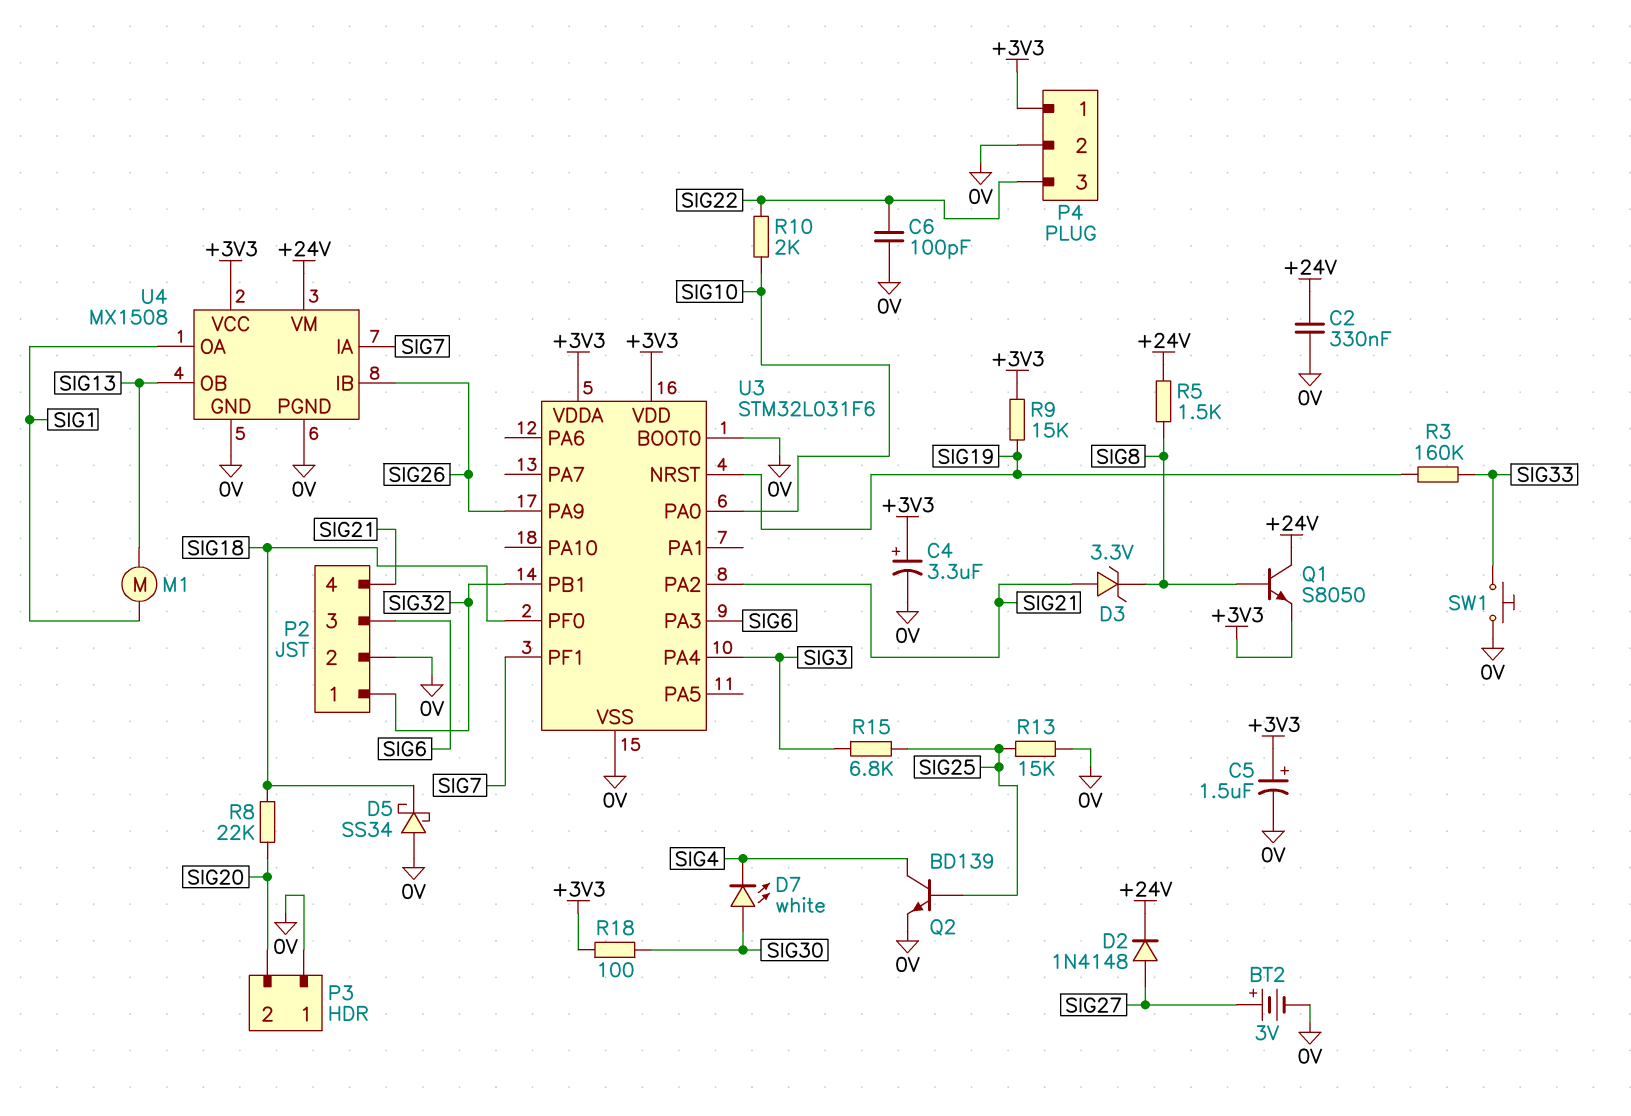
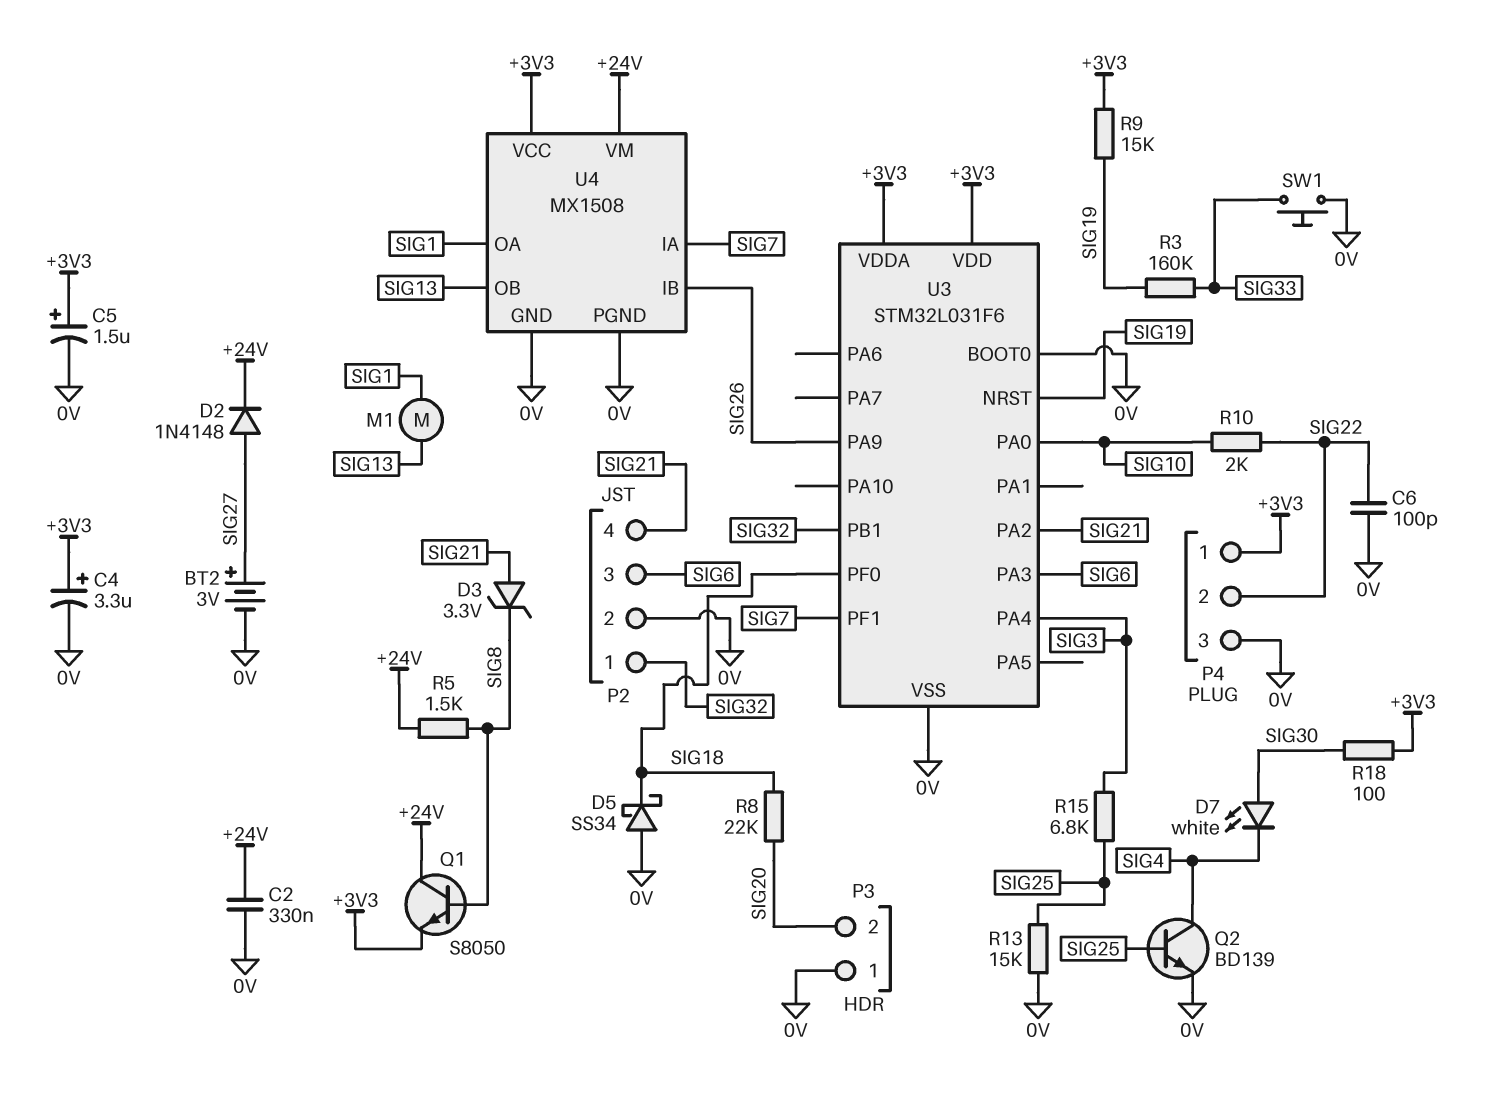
P4 pin 2: 0V -> SIG22
P4 pin 3: SIG22 -> 0V

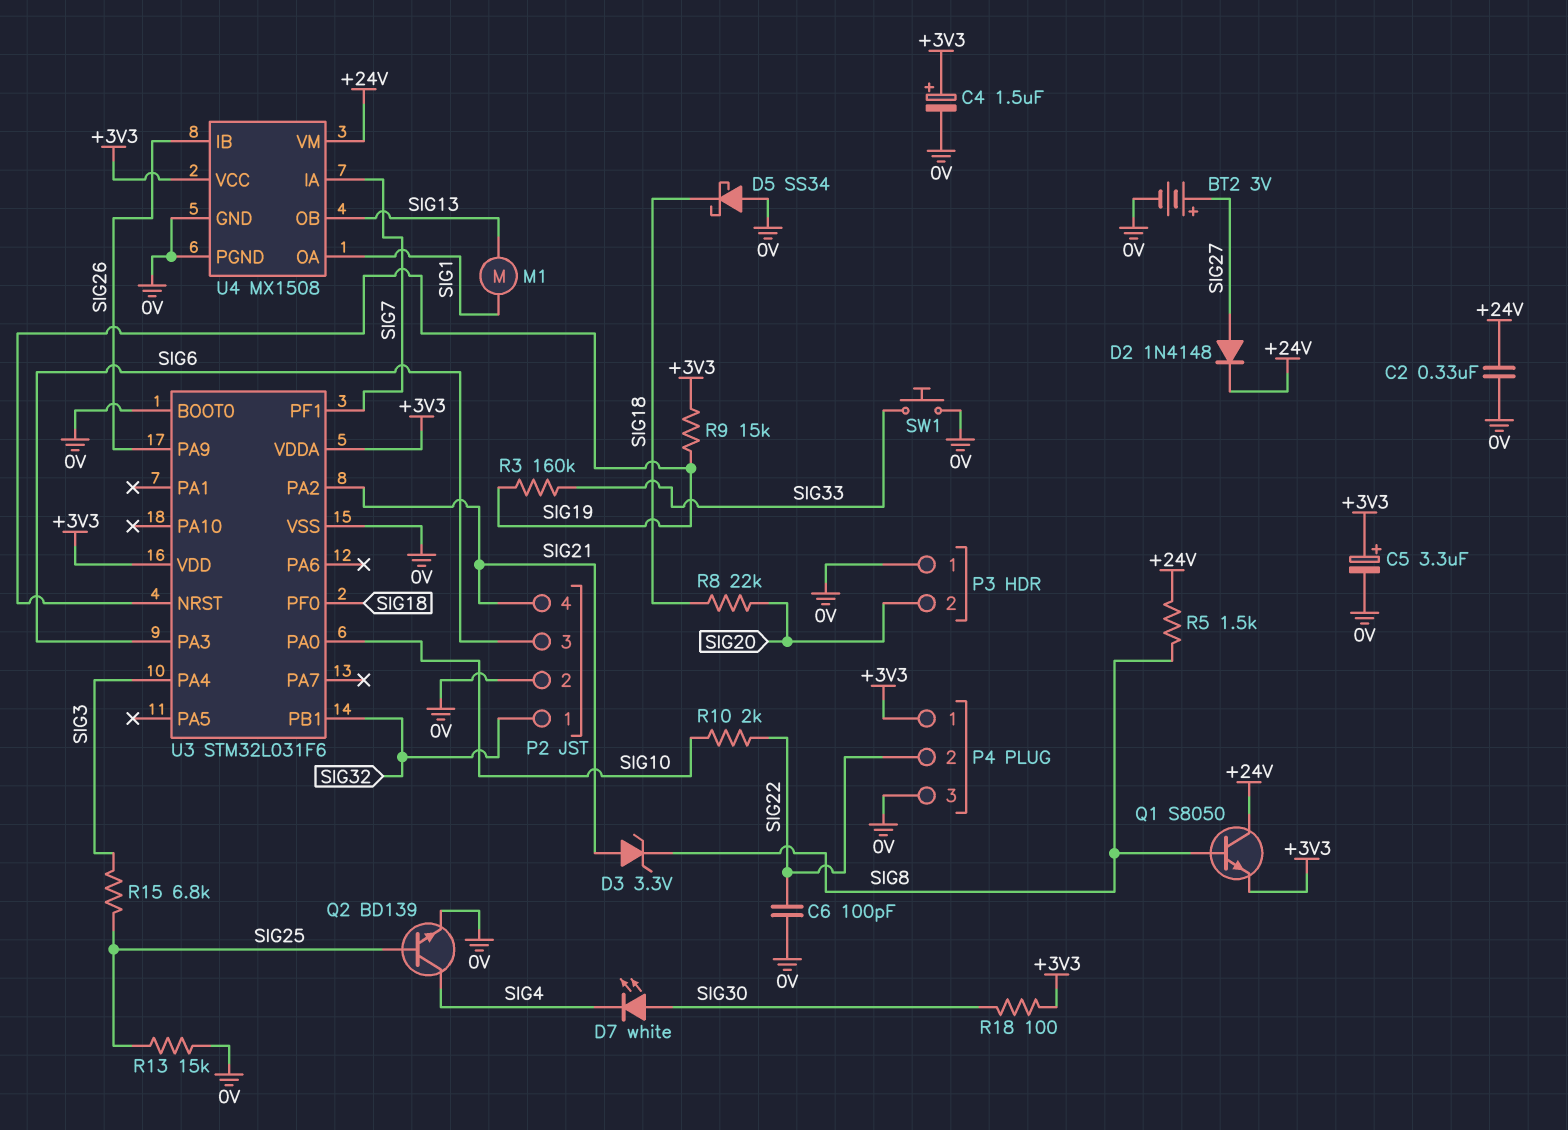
C4: 3.3uF (plus +3V3, minus 0V) -> 1.5uF (plus +3V3, minus 0V)
C5: 1.5uF (plus +3V3, minus 0V) -> 3.3uF (plus +3V3, minus 0V)

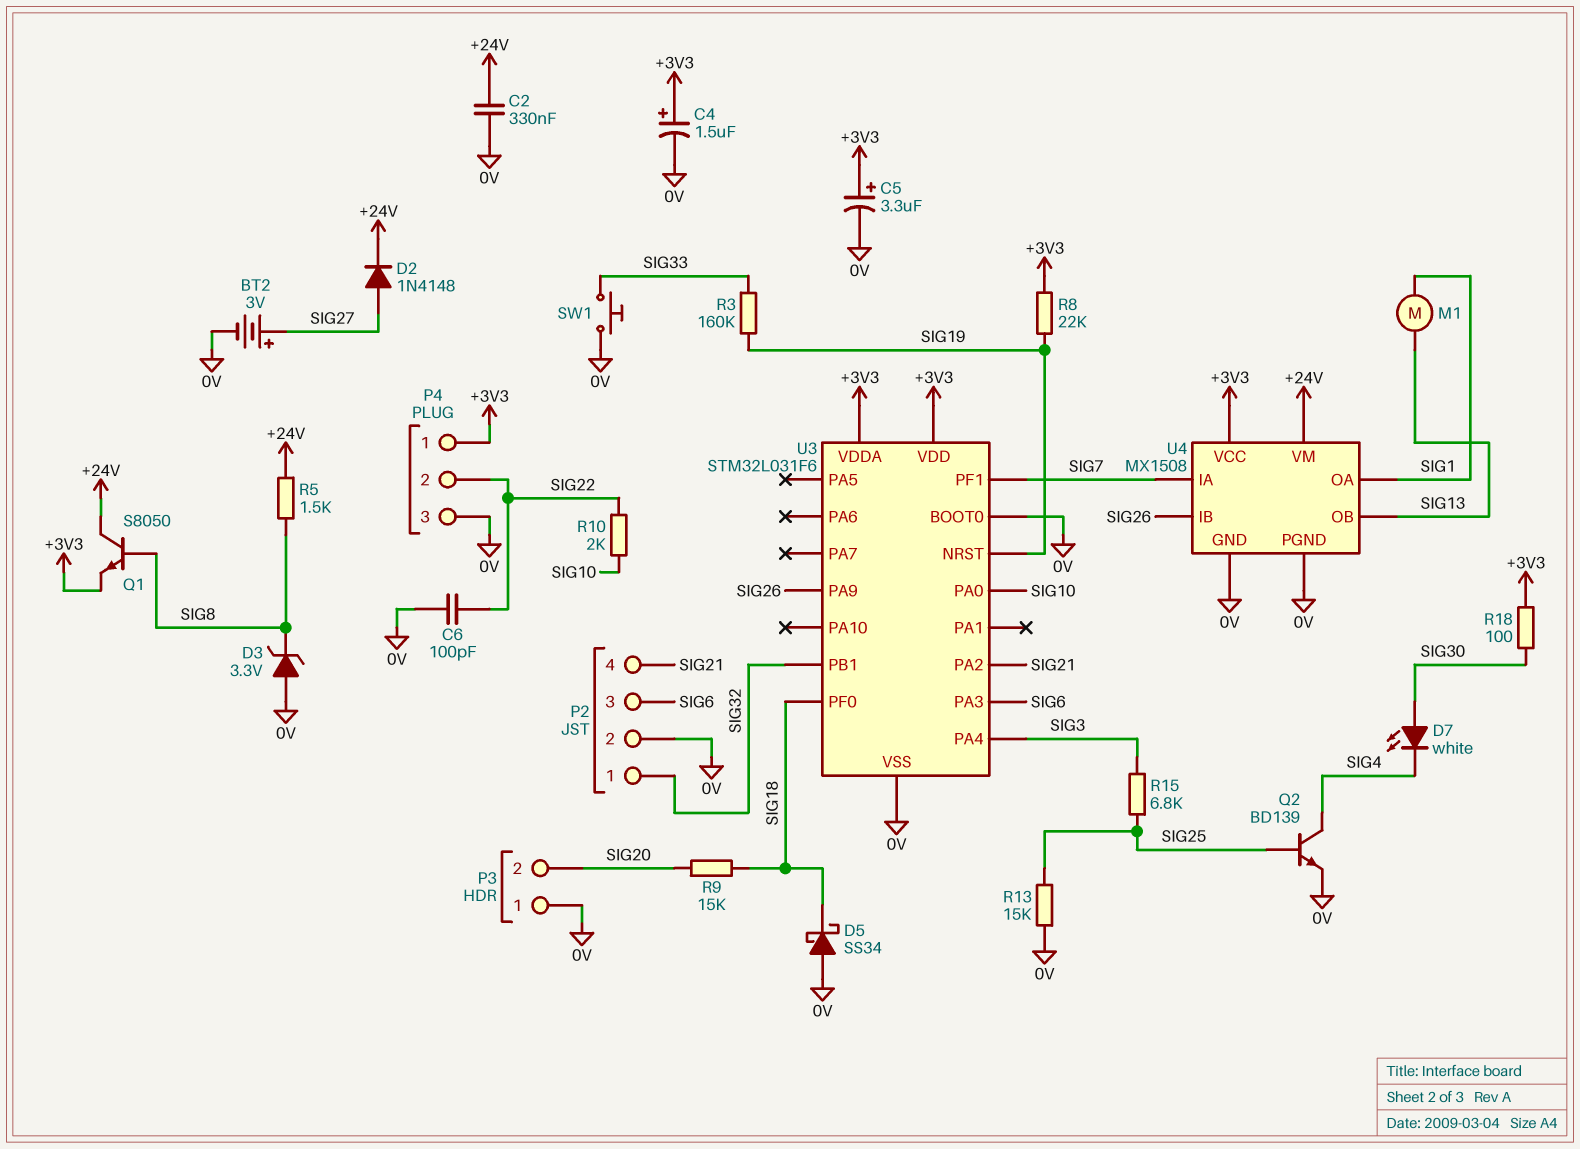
D3: zener 3.3V (A SIG21, K SIG8) -> zener 3.3V (A 0V, K SIG8)
R8: 22k (SIG18, SIG20) -> 22k (+3V3, SIG19)
R9: 15k (+3V3, SIG19) -> 15k (SIG18, SIG20)

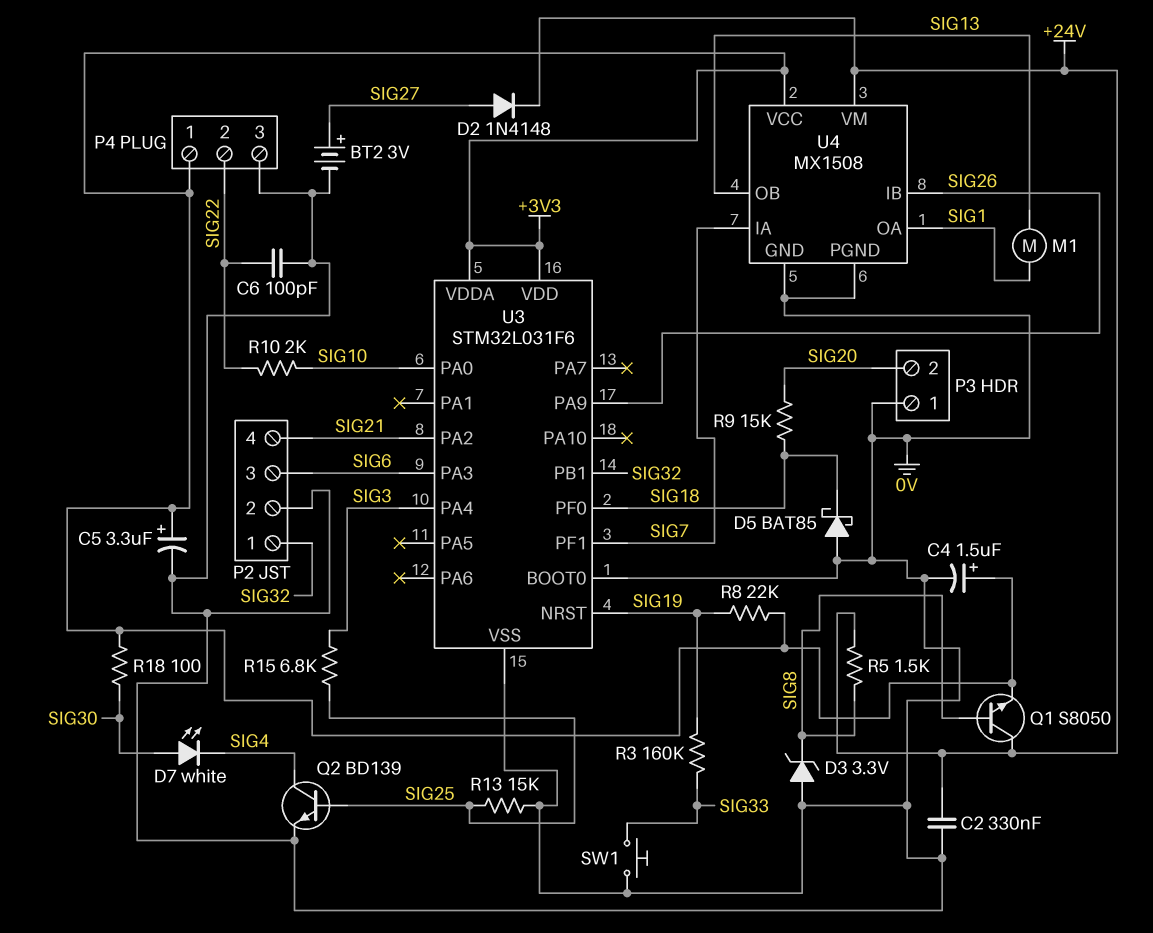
D5: schottky SS34 (A 0V, K SIG18) -> schottky BAT85 (A 0V, K SIG18)

